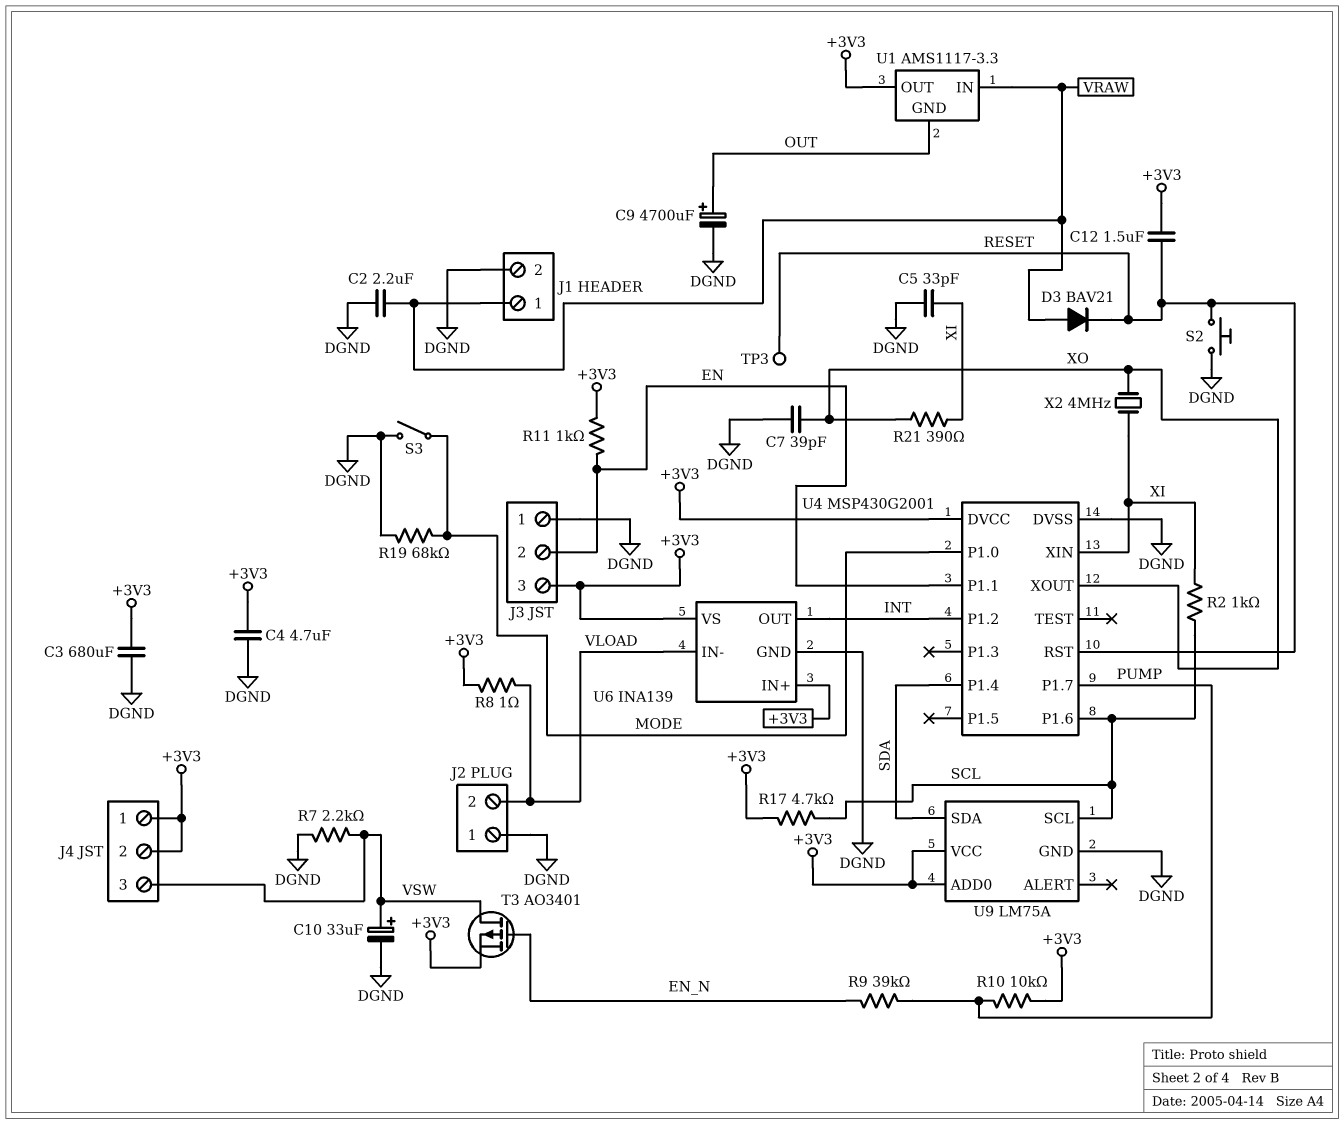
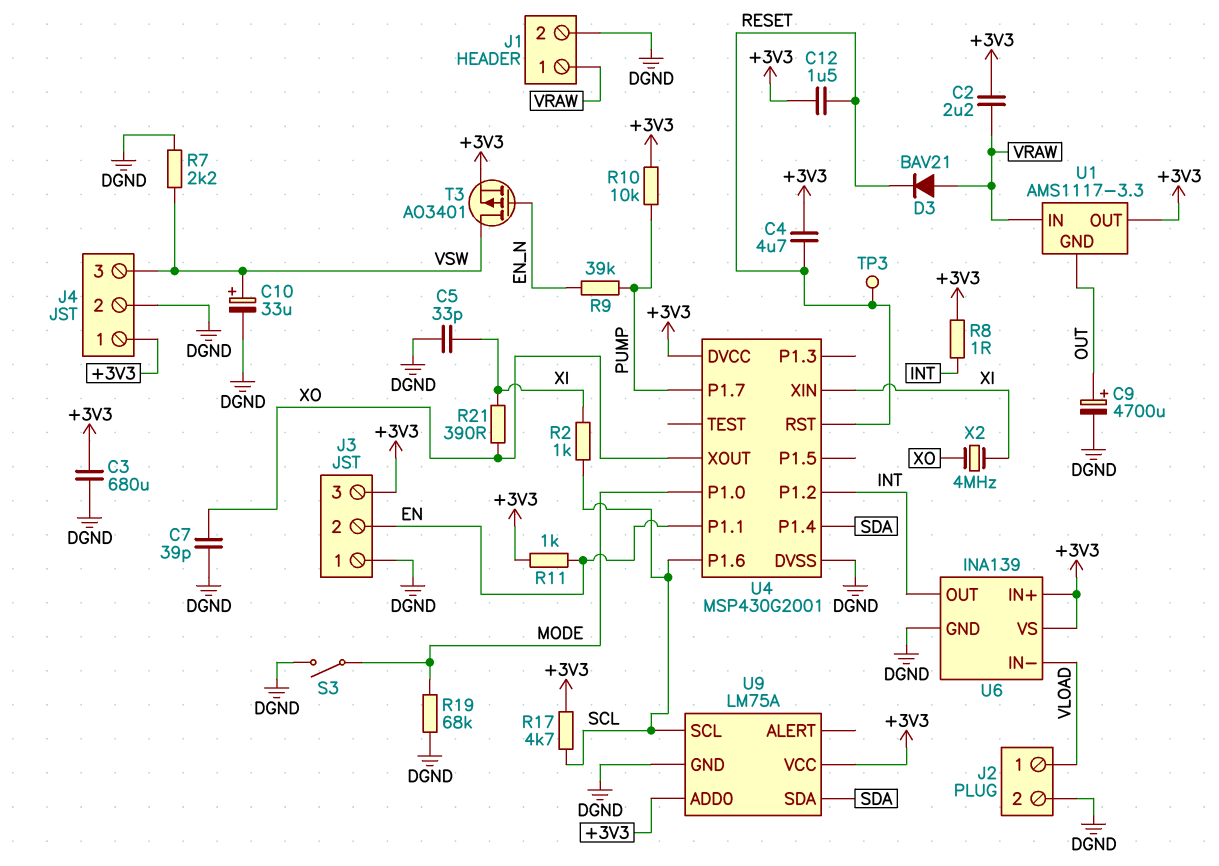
C2: 2.2uF (DGND, VRAW) -> 2.2uF (+3V3, VRAW)
C4: 4.7uF (+3V3, DGND) -> 4.7uF (+3V3, RESET)
J2 pin 1: DGND -> VLOAD
J2 pin 2: VLOAD -> DGND
J4 pin 2: +3V3 -> DGND
R8: 1 (+3V3, VLOAD) -> 1 (+3V3, INT)
S2: button (DGND, RESET) -> none

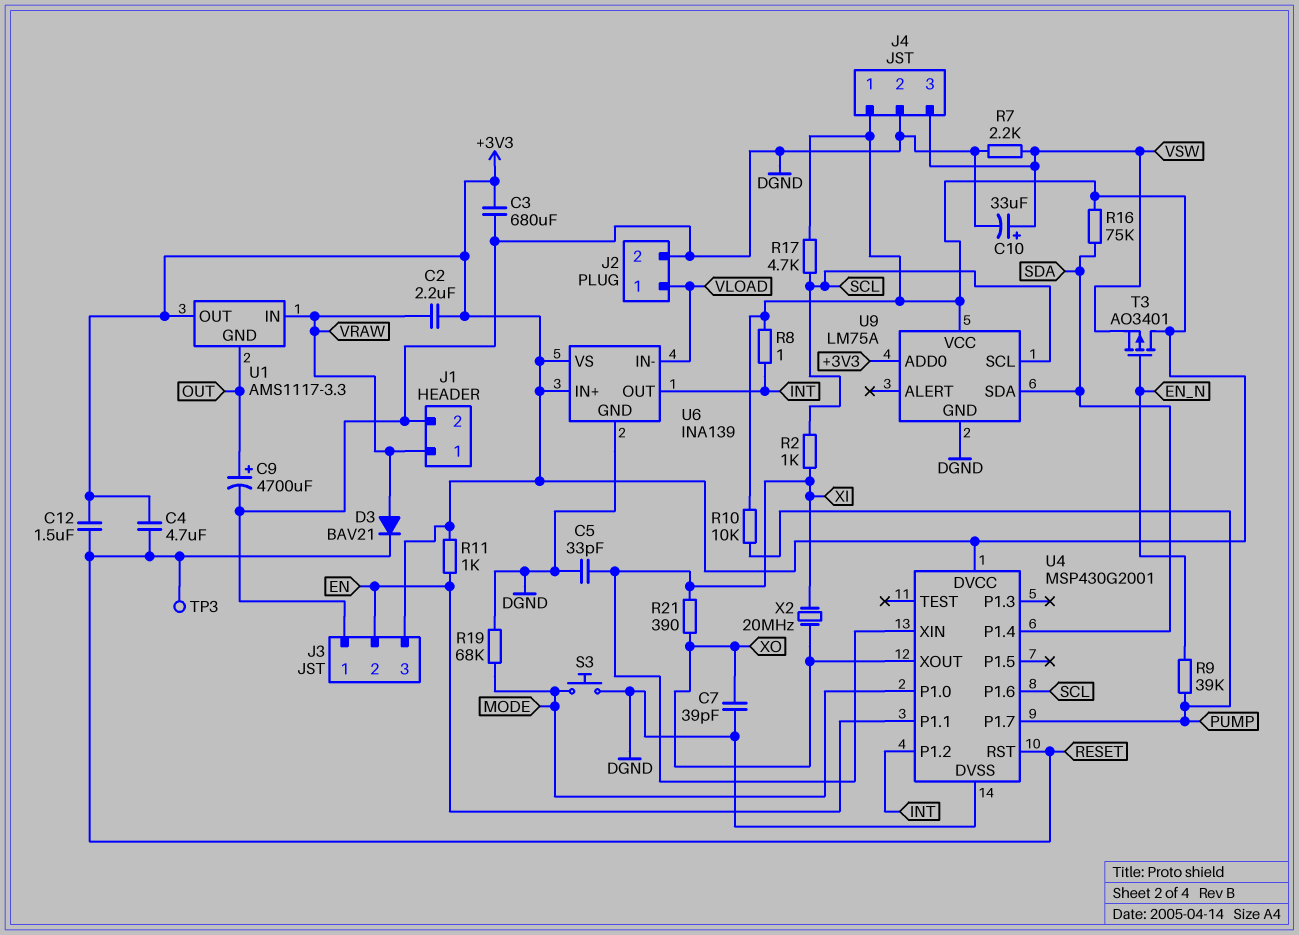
R16: none -> 75k (+3V3, SDA)
S3: switch (DGND, MODE) -> button (DGND, MODE)
T3: PMOS AO3401 (G EN_N, D VSW, S +3V3) -> PMOS AO3401 (G EN_N, D +3V3, S VSW)
X2: 4MHz (XI, XO) -> 20MHz (XI, XO)

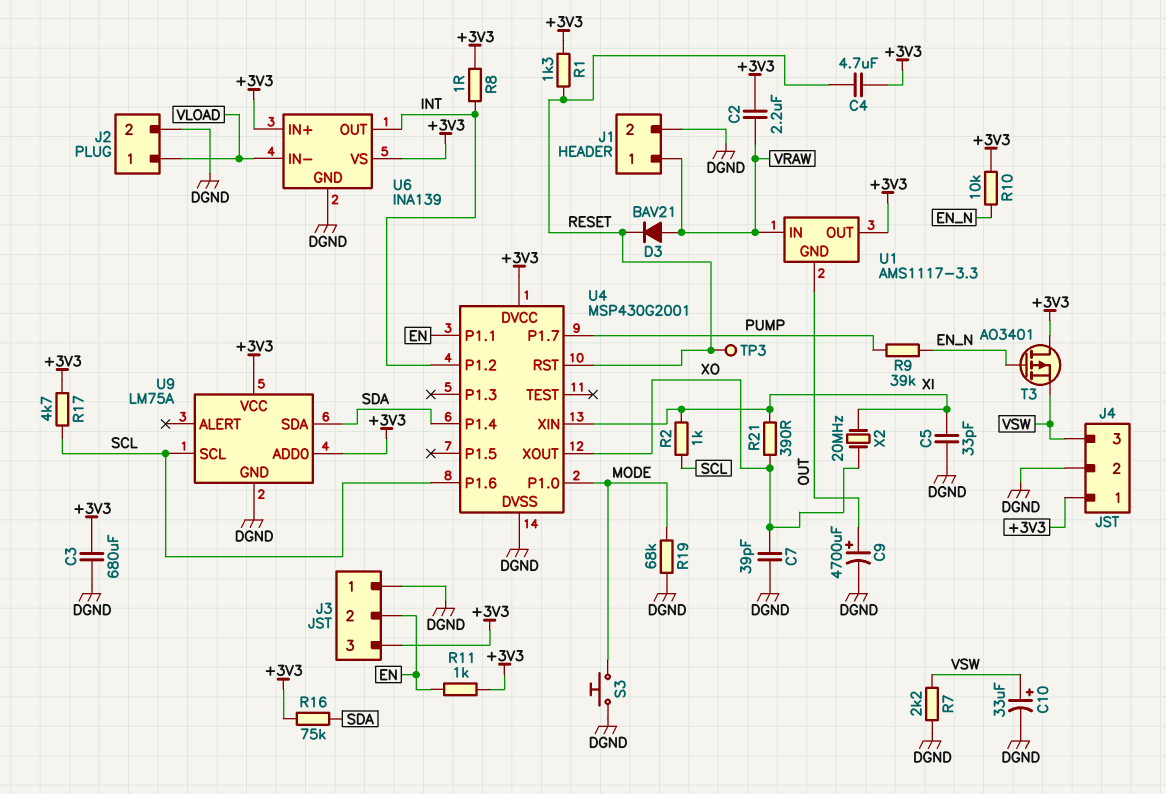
C12: 1.5uF (+3V3, RESET) -> none
R1: none -> 1.3k (+3V3, RESET)
R10: 10k (+3V3, PUMP) -> 10k (+3V3, EN_N)

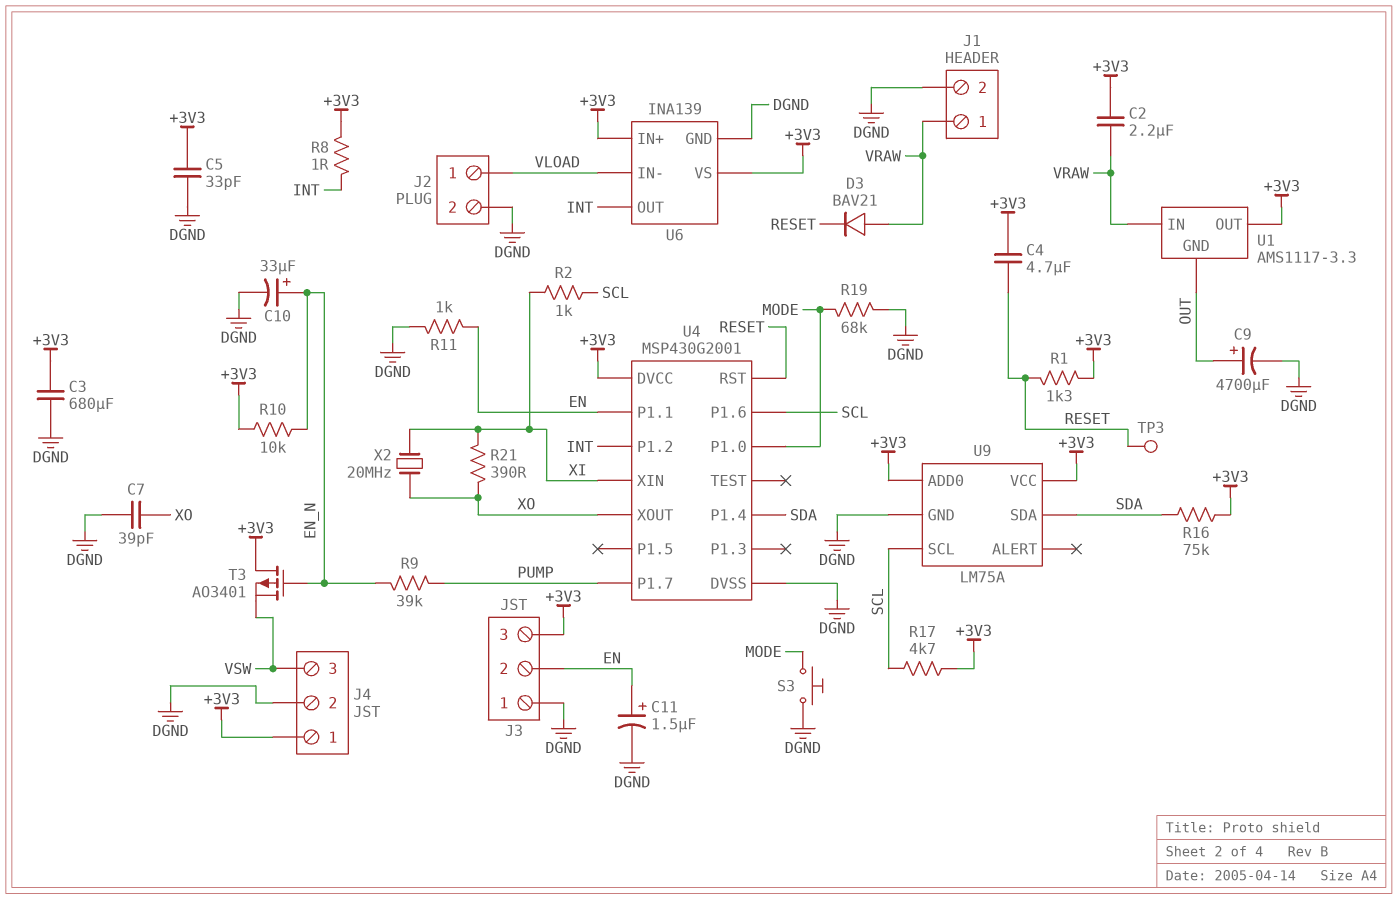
C5: 33pF (DGND, XI) -> 33pF (+3V3, DGND)
C10: 33uF (plus VSW, minus DGND) -> 33uF (plus EN_N, minus DGND)
C11: none -> 1.5uF (plus EN, minus DGND)
R7: 2.2k (DGND, VSW) -> none
R11: 1k (+3V3, EN) -> 1k (DGND, EN)

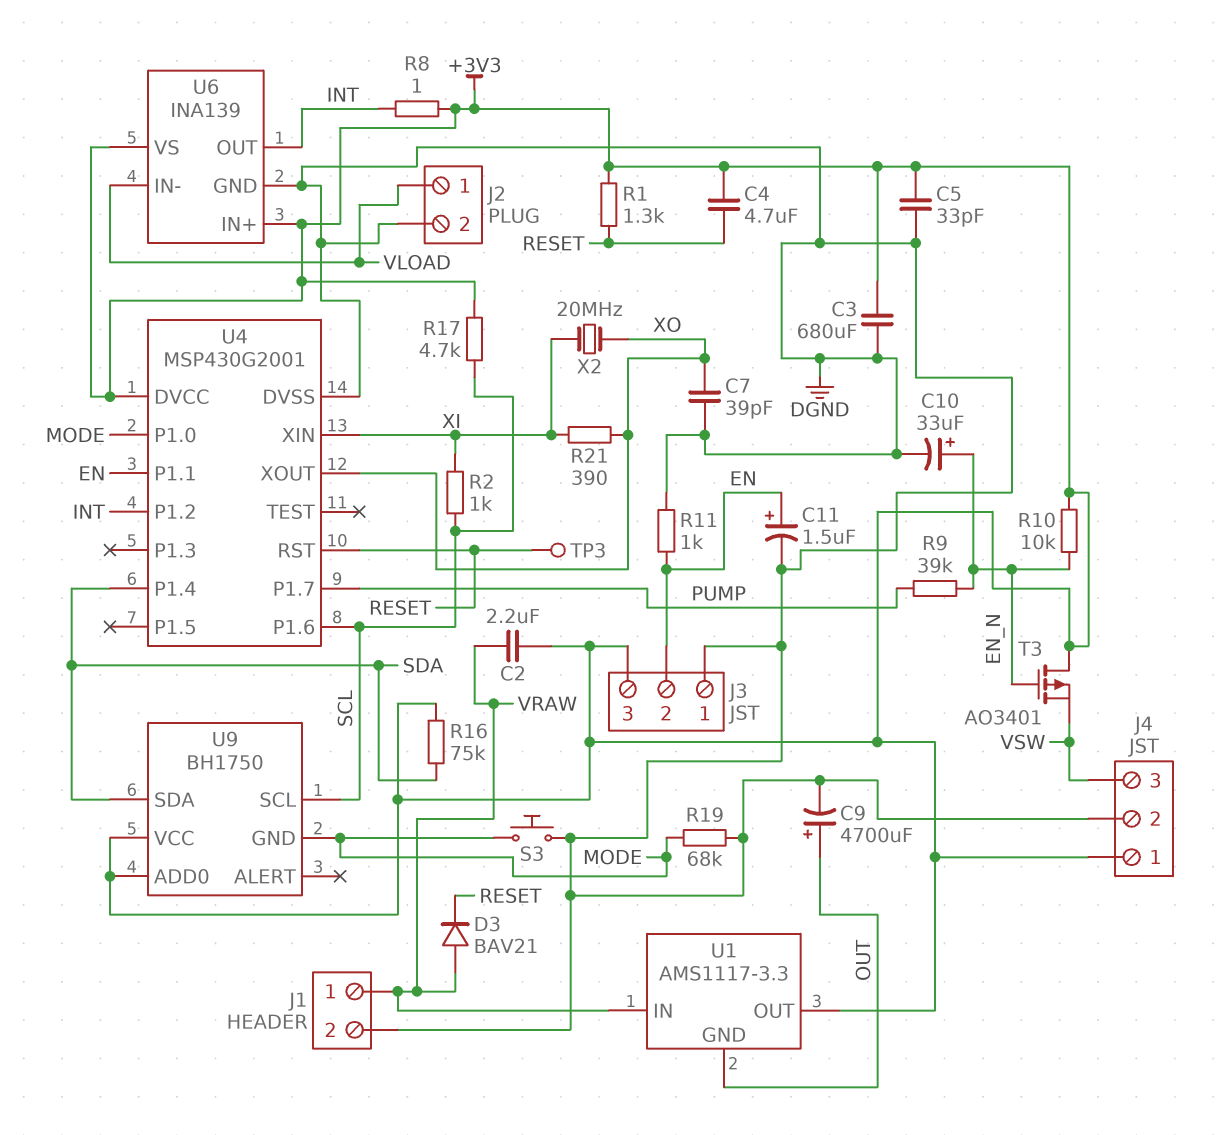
U9: LM75A -> BH1750
U9 pin GND: DGND -> MODE

